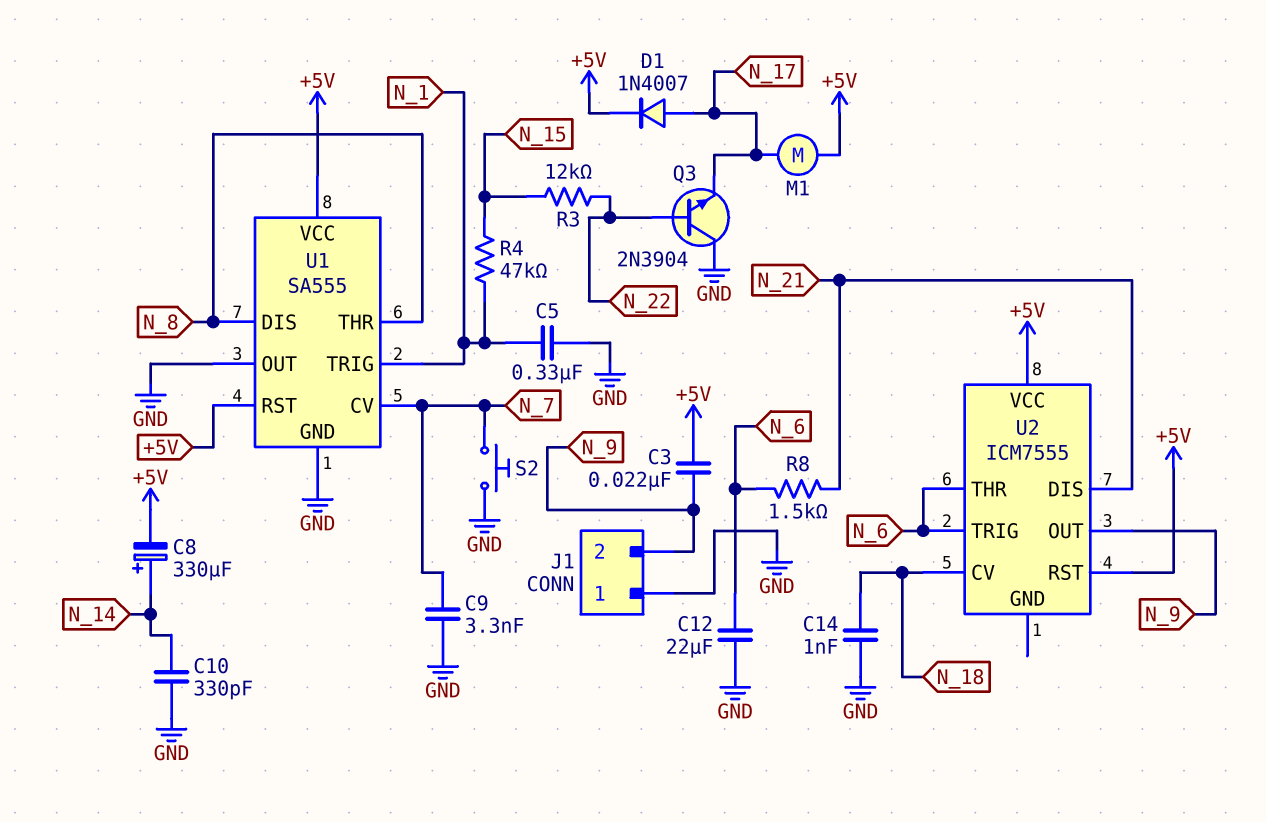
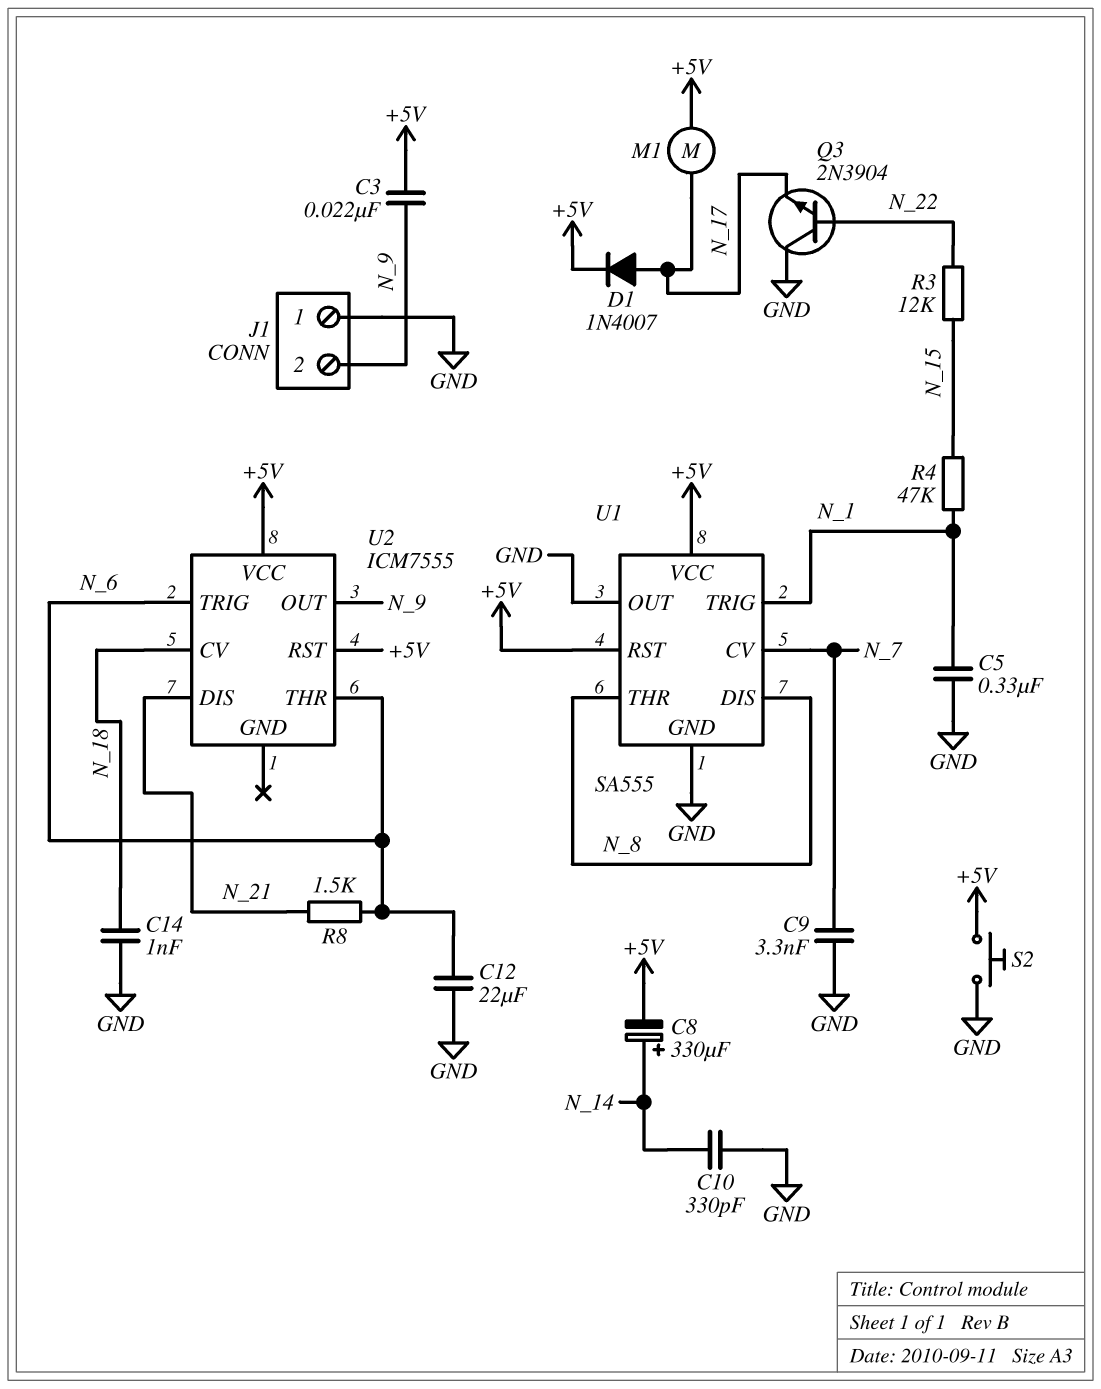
S2: button (GND, N_7) -> button (+5V, GND)

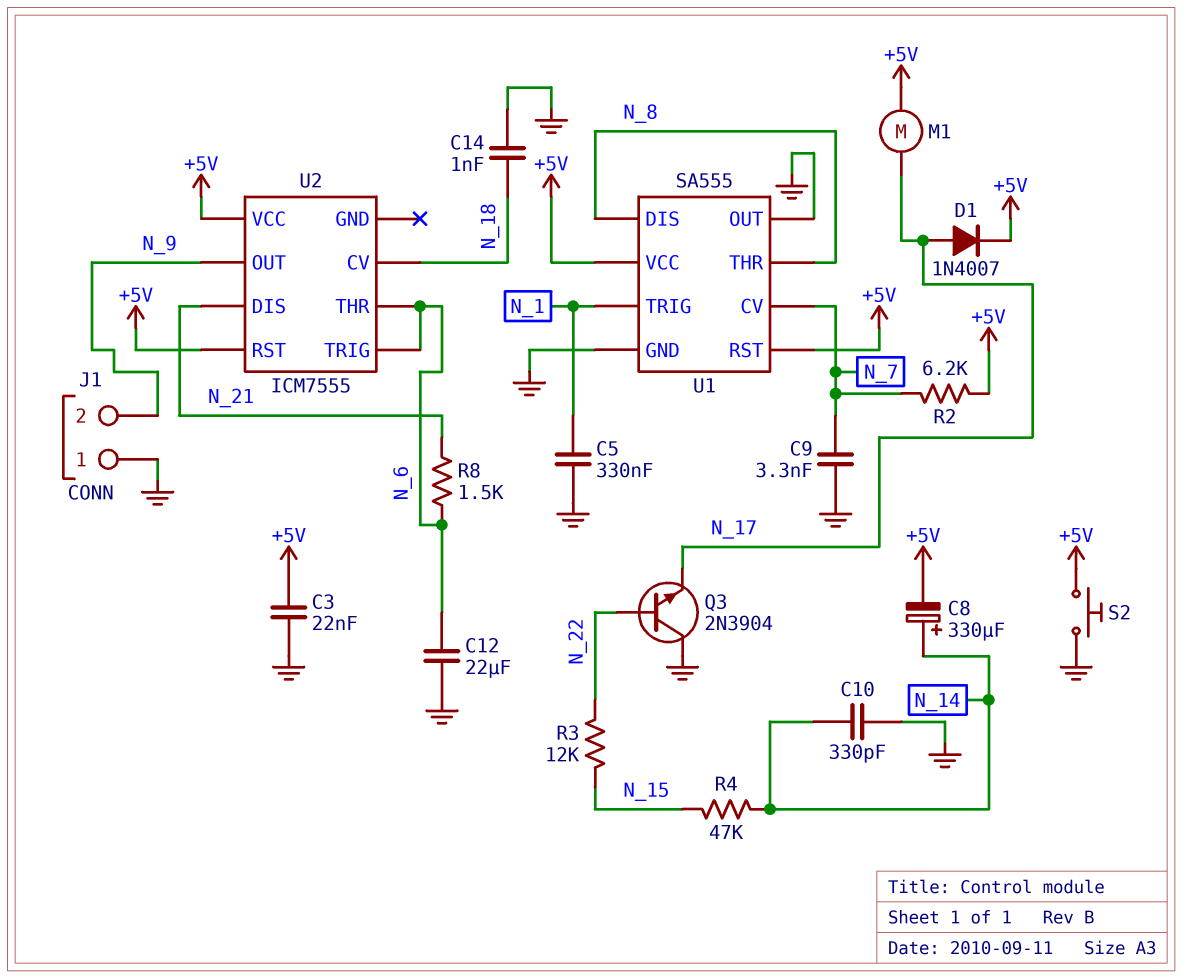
C3: 22nF (+5V, N_9) -> 22nF (+5V, GND)
R2: none -> 6.2k (+5V, N_7)
R4: 47k (N_1, N_15) -> 47k (N_14, N_15)

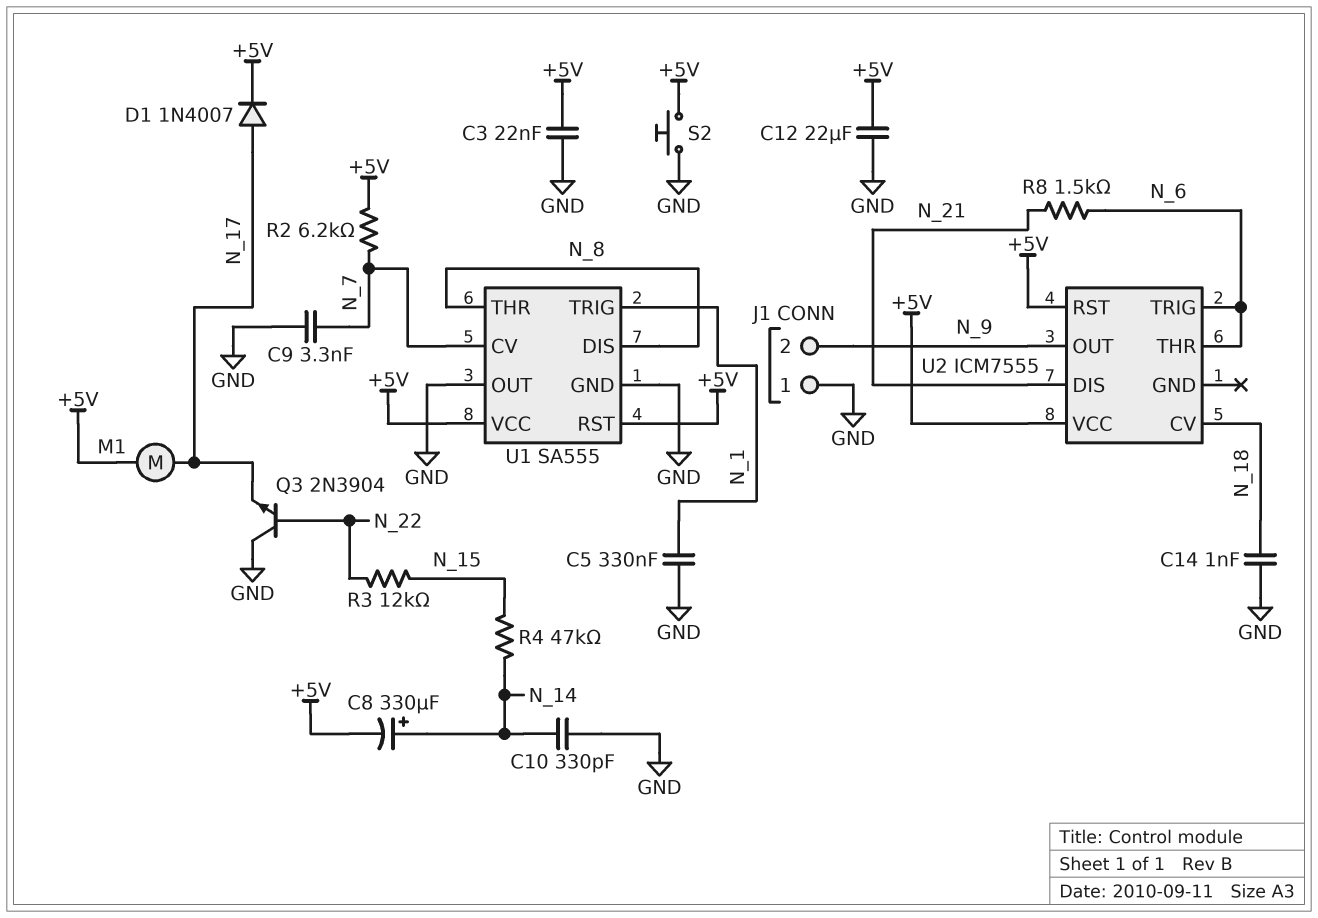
C12: 22uF (GND, N_6) -> 22uF (+5V, GND)

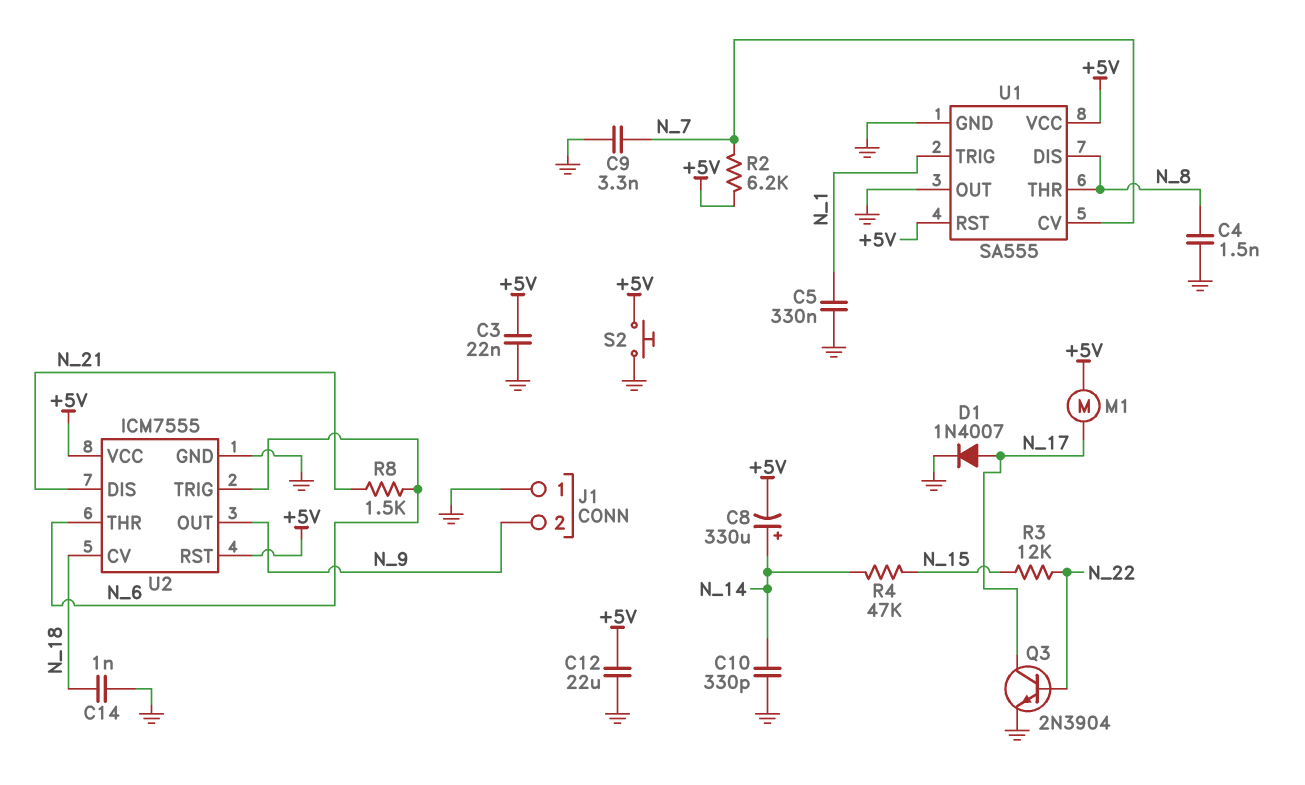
C4: none -> 1.5nF (GND, N_8)
D1: diode 1N4007 (A N_17, K +5V) -> diode 1N4007 (A N_17, K GND)
Q3: NPN 2N3904 (B N_22, C GND, E N_17) -> NPN 2N3904 (B N_22, C N_17, E GND)
U2 pin GND: none -> GND

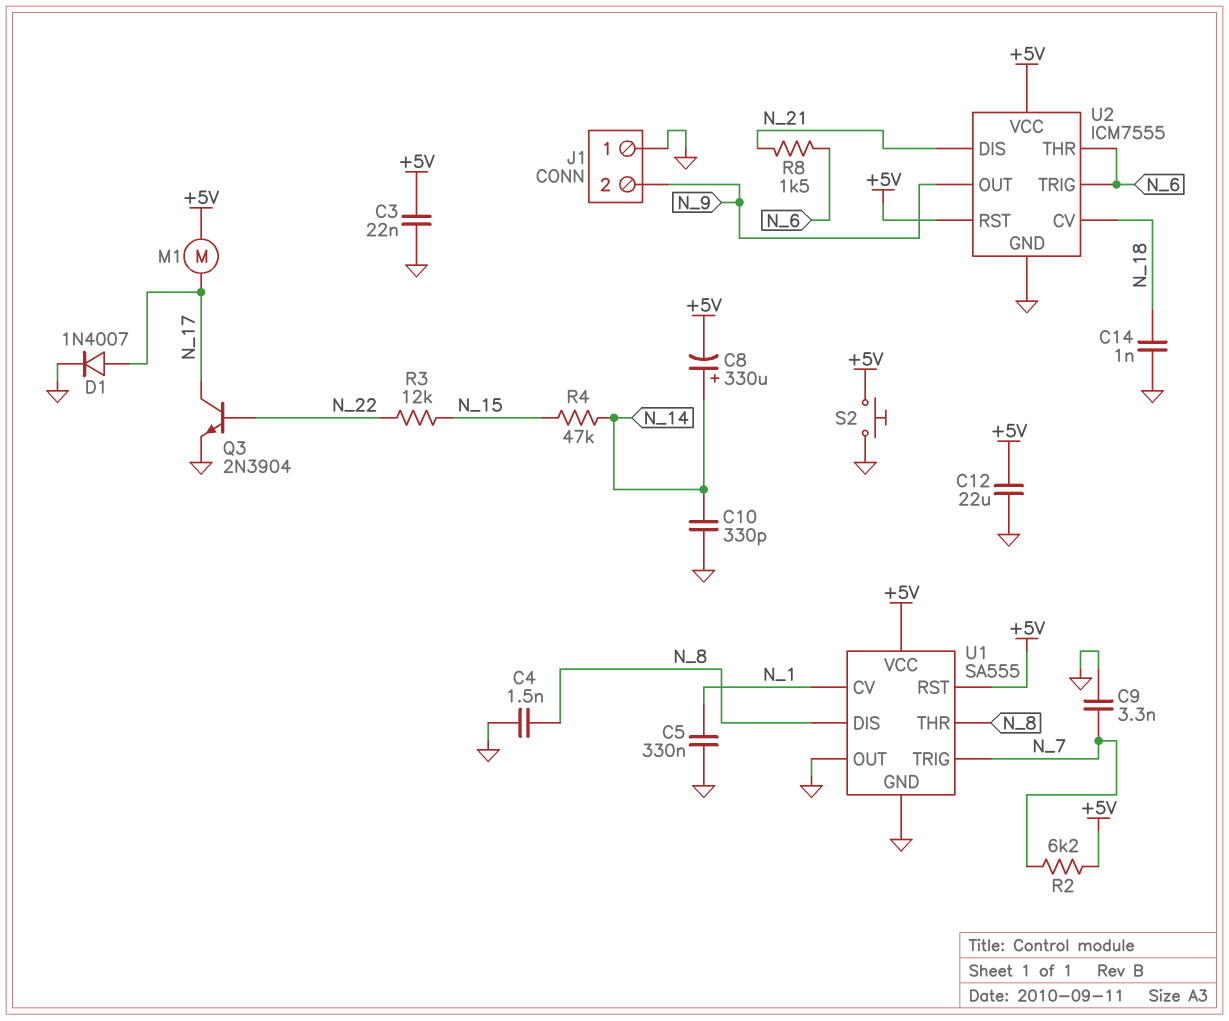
U1 pin CV: N_7 -> N_1
U1 pin TRIG: N_1 -> N_7

